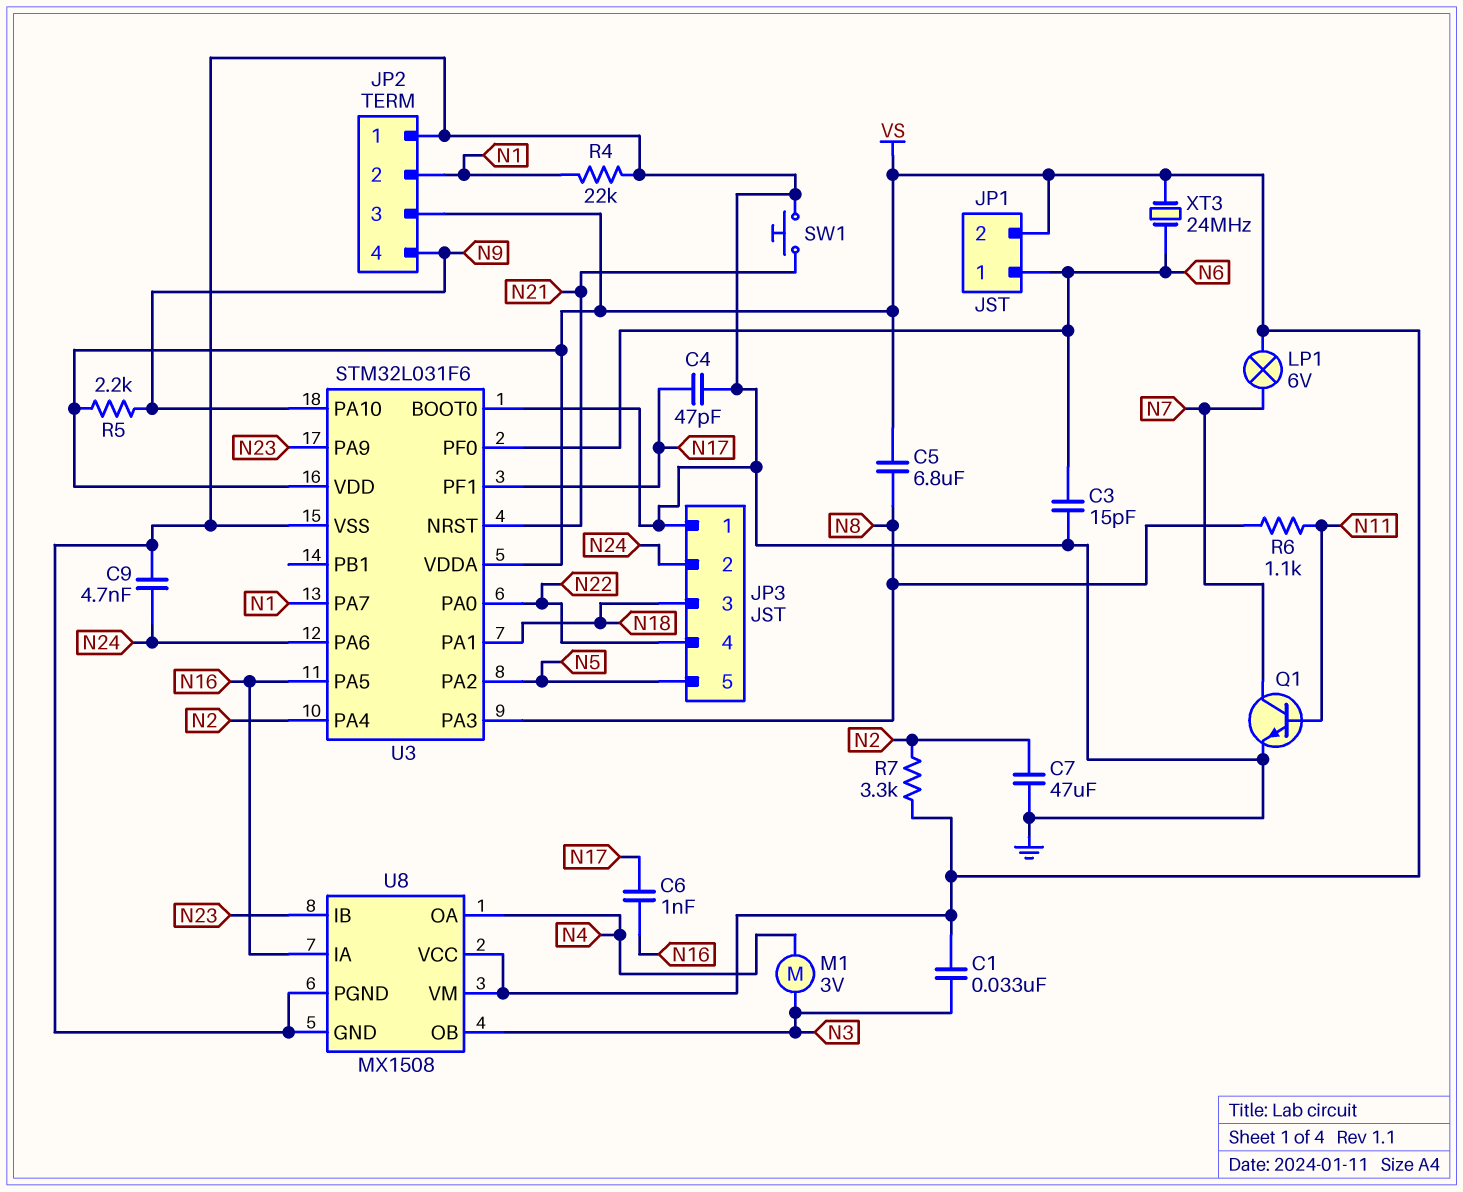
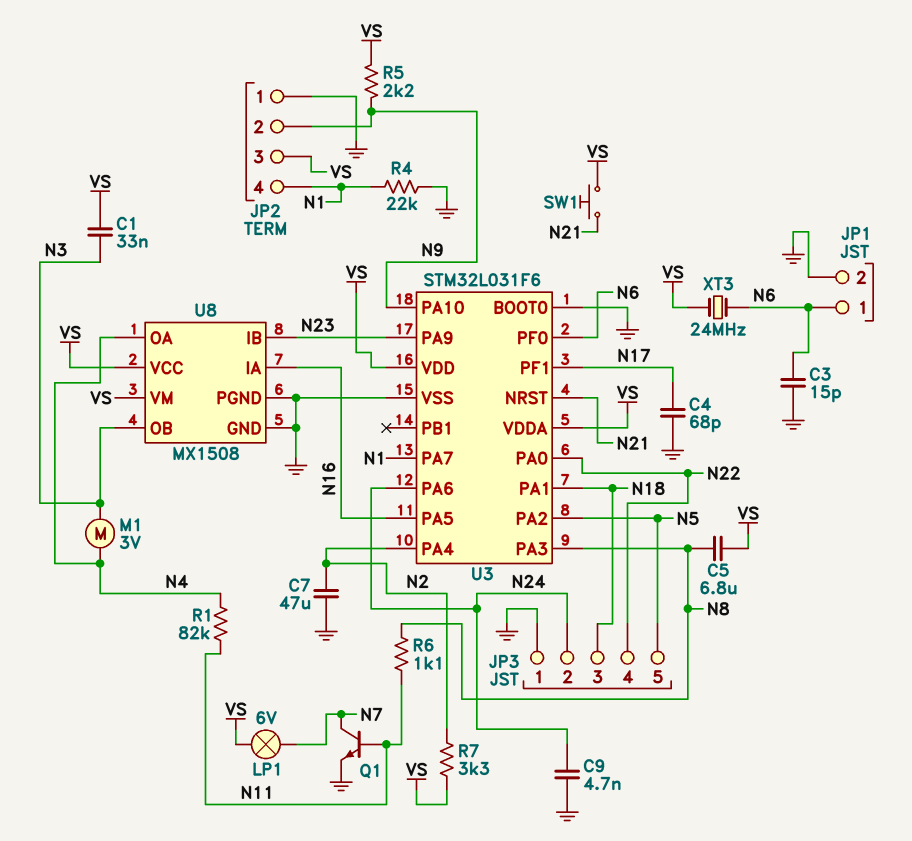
C4: 47pF (GND, N17) -> 68pF (GND, N17)
C6: 1nF (N16, N17) -> none
JP1 pin 2: VS -> GND
JP2 pin 2: N1 -> N9
JP2 pin 4: N9 -> N1
R1: none -> 82k (N4, N11)
SW1: button (GND, N21) -> button (N21, VS)

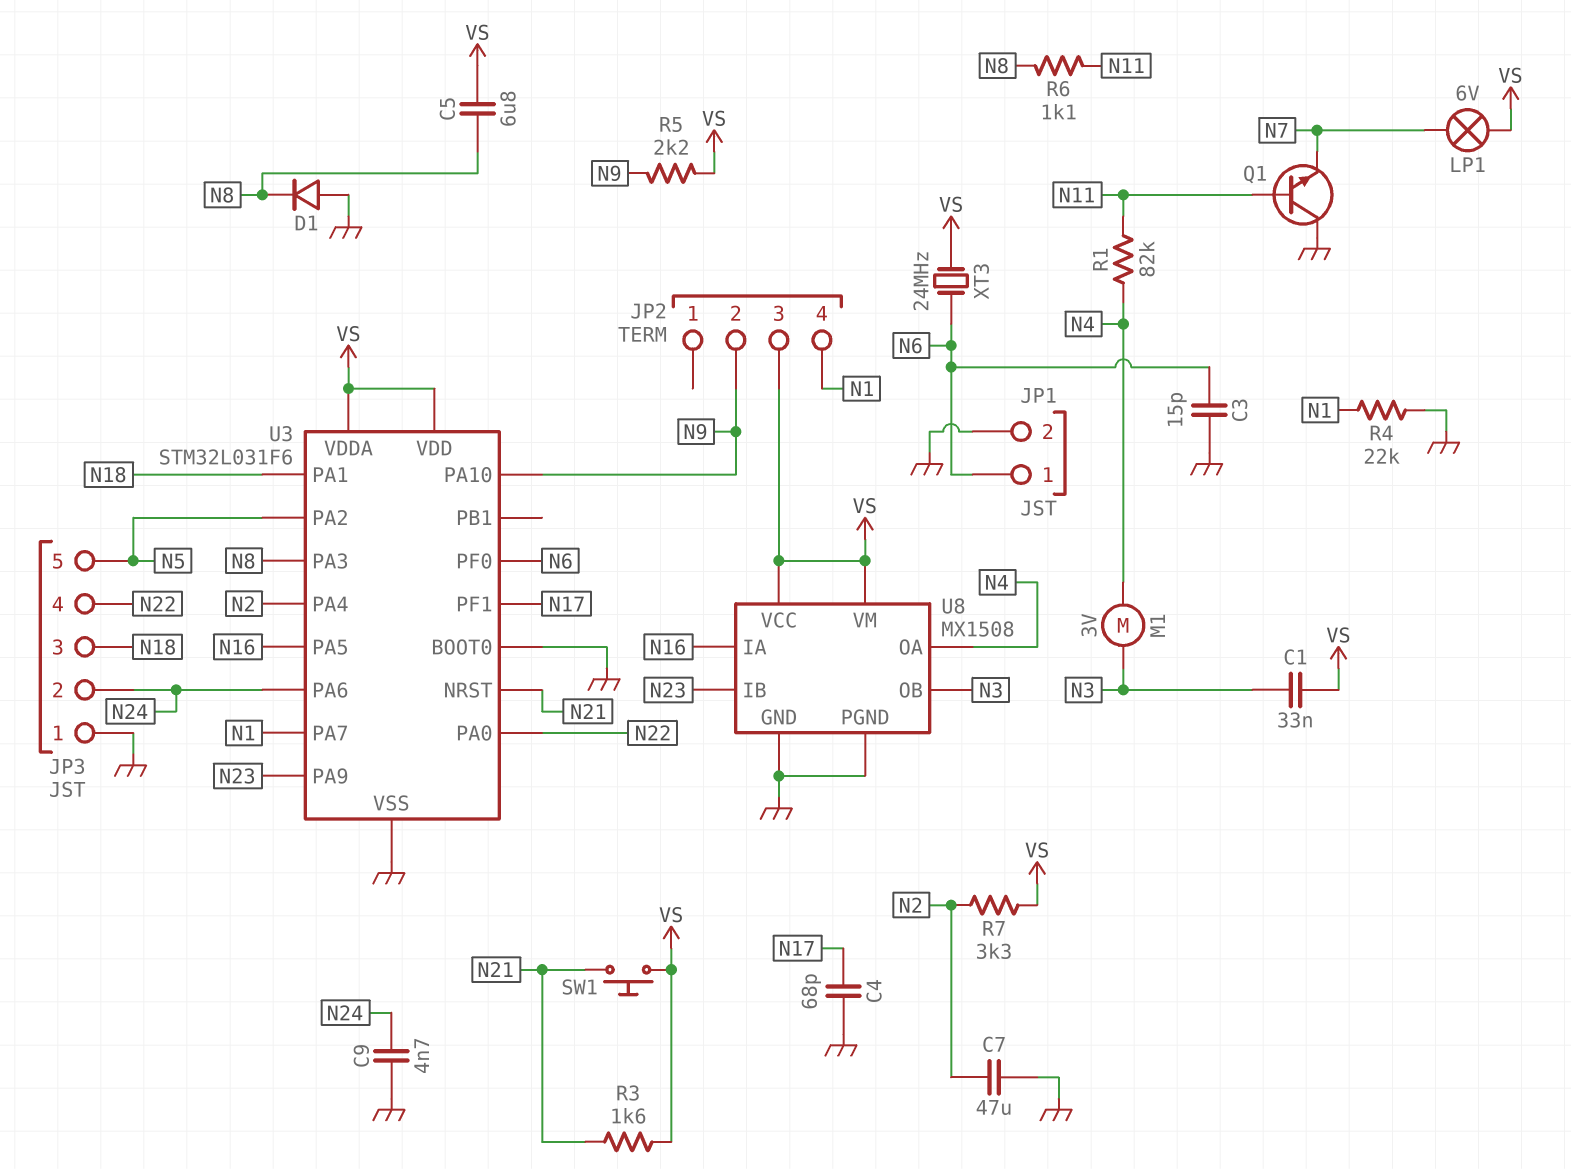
D1: none -> diode (A GND, K N8)
JP2 pin 1: GND -> none
Q1: NPN (B N11, C N7, E GND) -> NPN (B N11, C GND, E N7)
R3: none -> 1.6k (N21, VS)

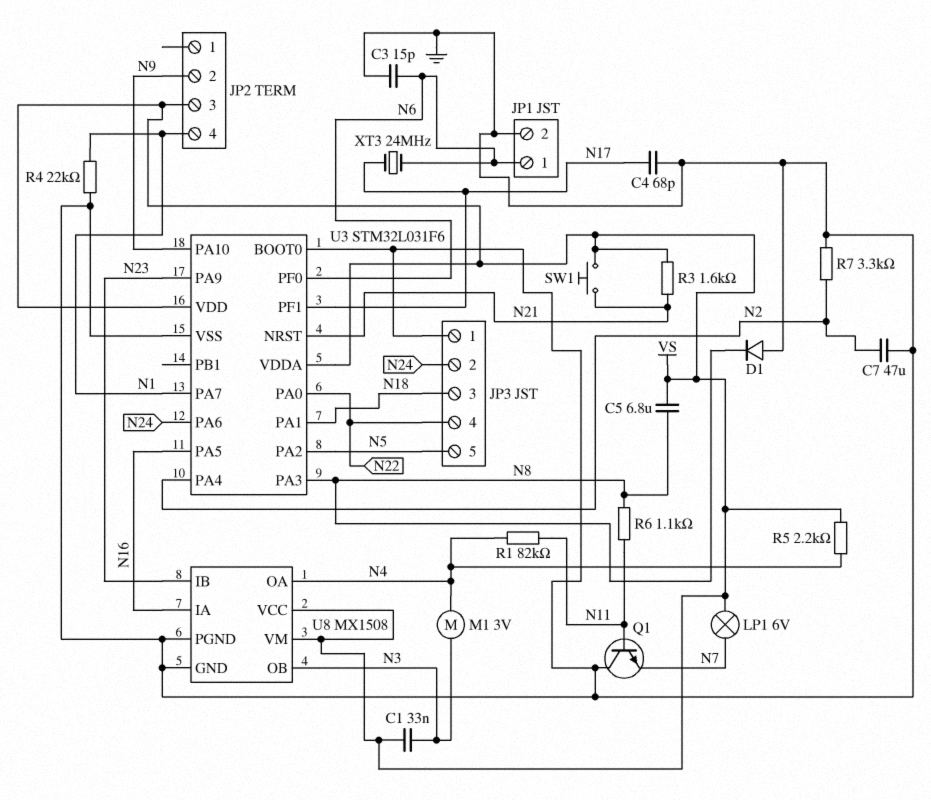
C9: 4.7nF (GND, N24) -> none
R5: 2.2k (N9, VS) -> 2.2k (N4, VS)
R7: 3.3k (N2, VS) -> 3.3k (GND, N2)
XT3: 24MHz (N6, VS) -> 24MHz (N6, N17)

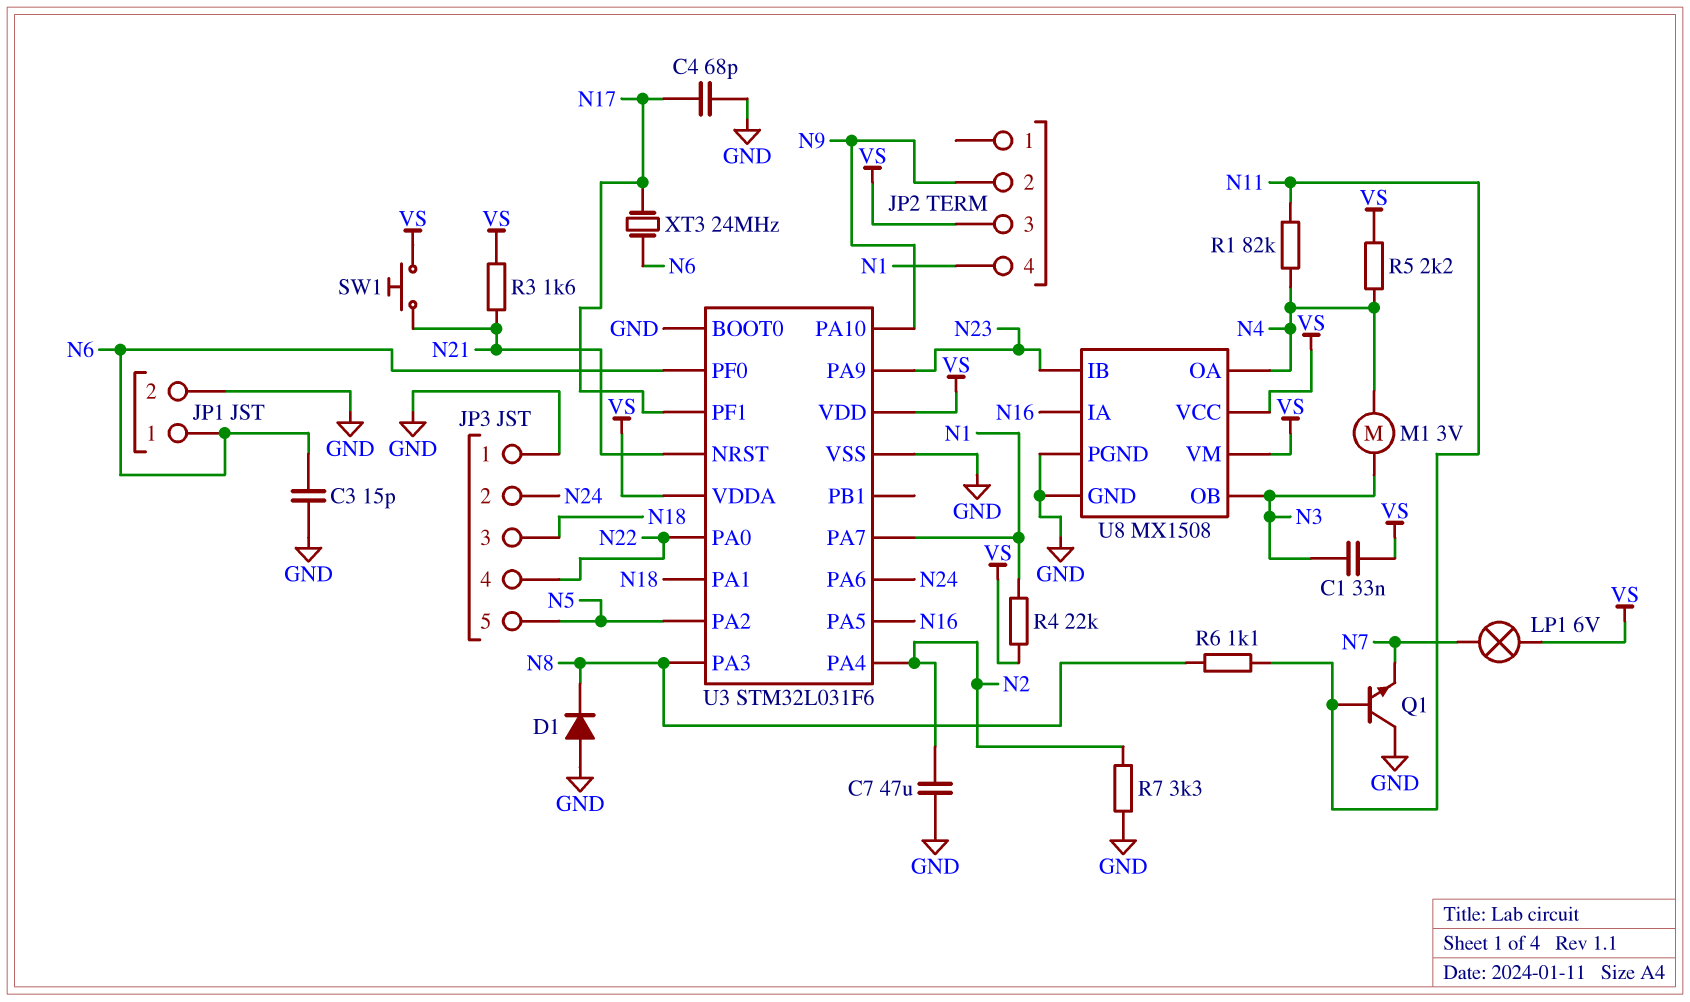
C5: 6.8uF (N8, VS) -> none
R4: 22k (GND, N1) -> 22k (N1, VS)

